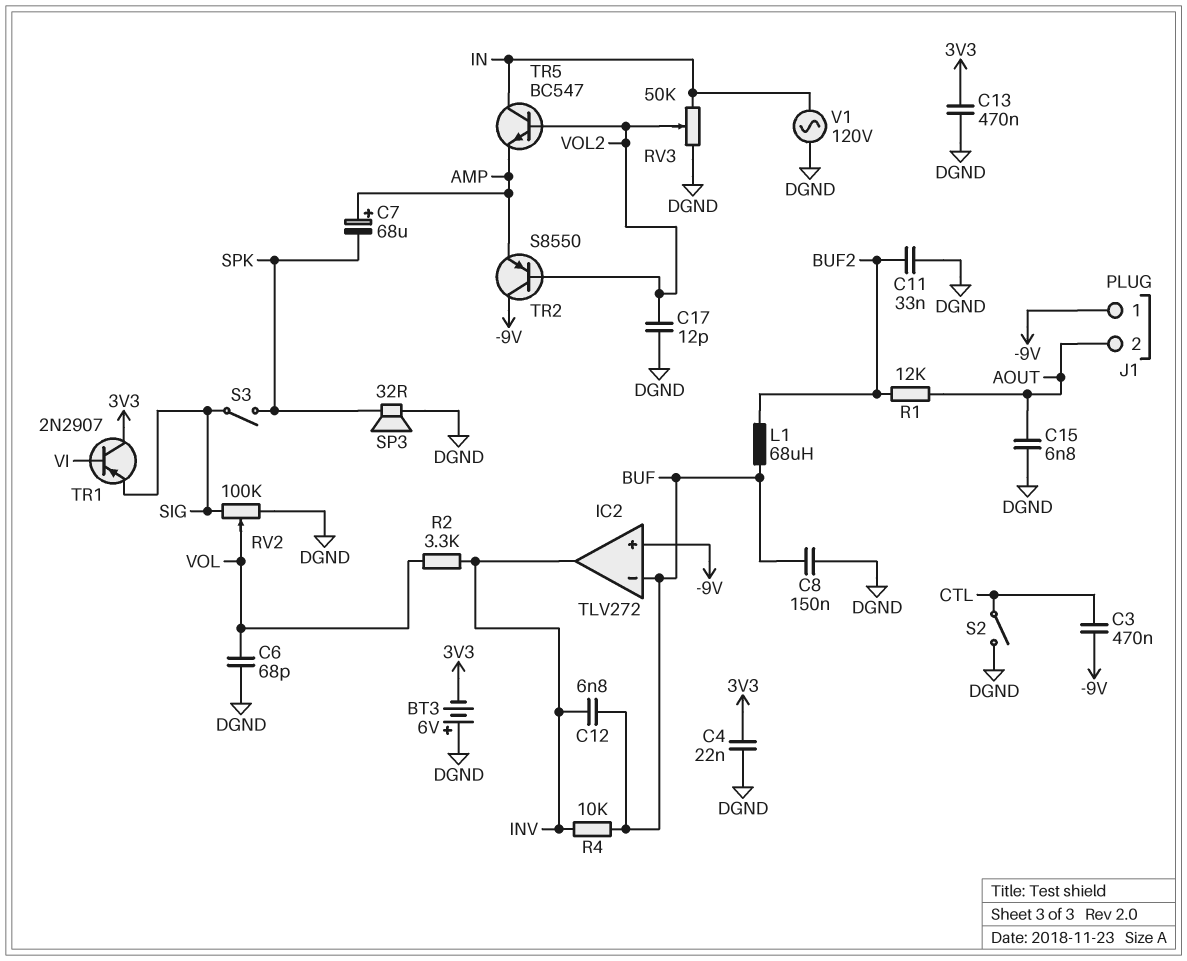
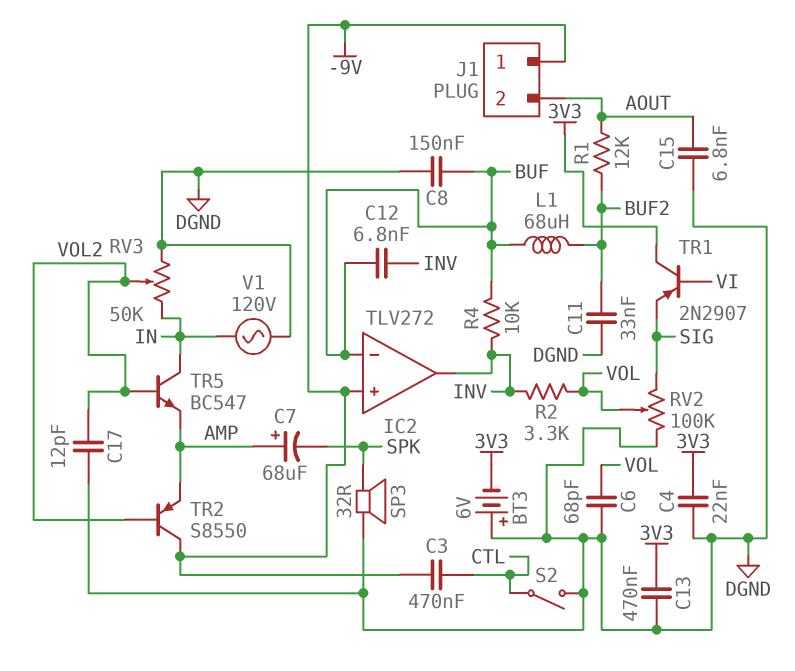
S3: switch (SIG, SPK) -> none

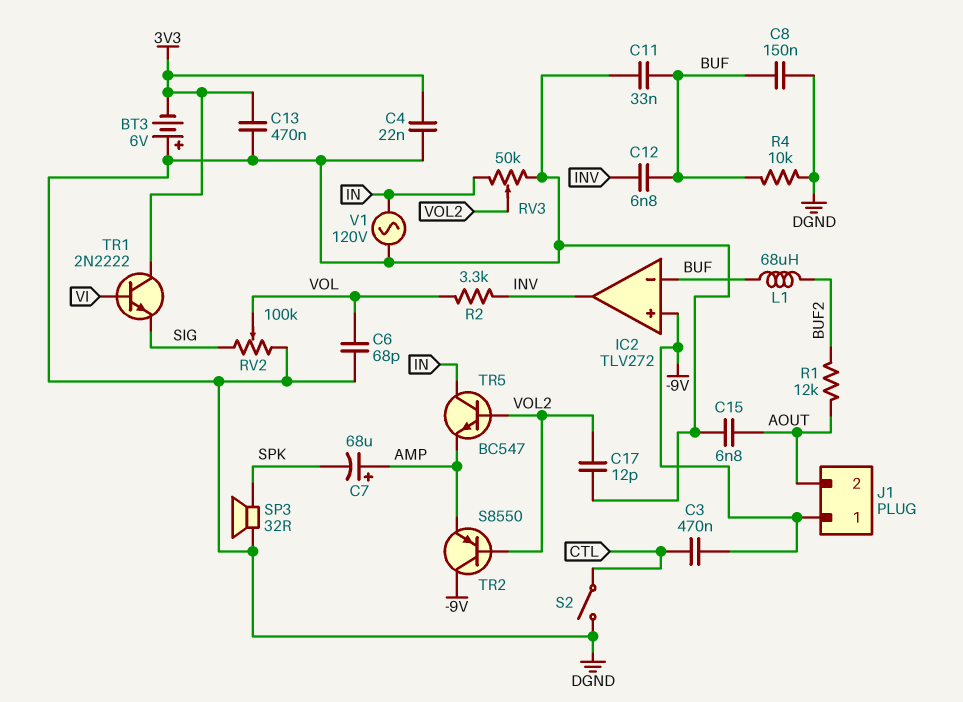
C11: 33nF (BUF2, DGND) -> 33nF (BUF, DGND)
R4: 10k (BUF, INV) -> 10k (BUF, DGND)
TR1: PNP 2N2907 (B VI, C 3V3, E SIG) -> NPN 2N2222 (B VI, C 3V3, E SIG)

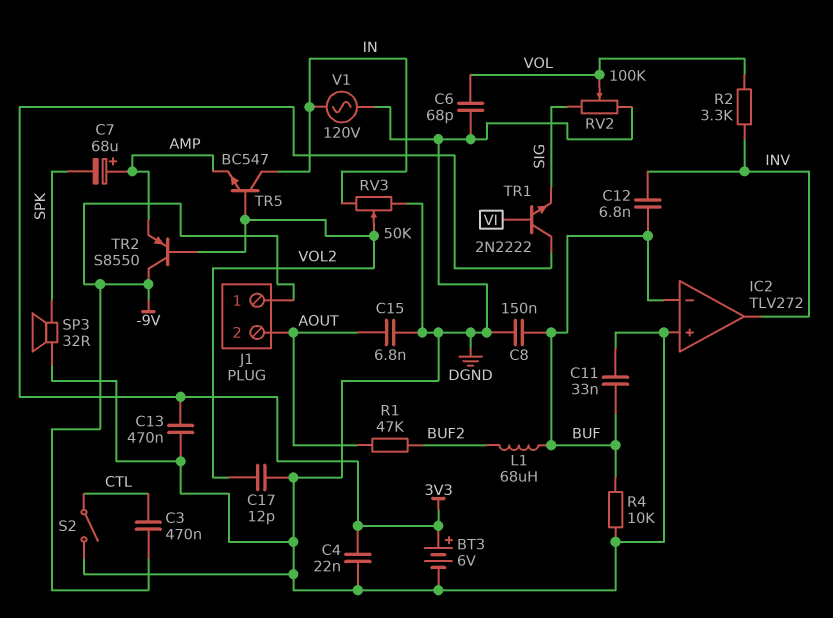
BT3: 6V (plus DGND, minus 3V3) -> 6V (plus 3V3, minus DGND)
IC2 pin in+: -9V -> DGND
R1: 12k (AOUT, BUF2) -> 47k (AOUT, BUF2)

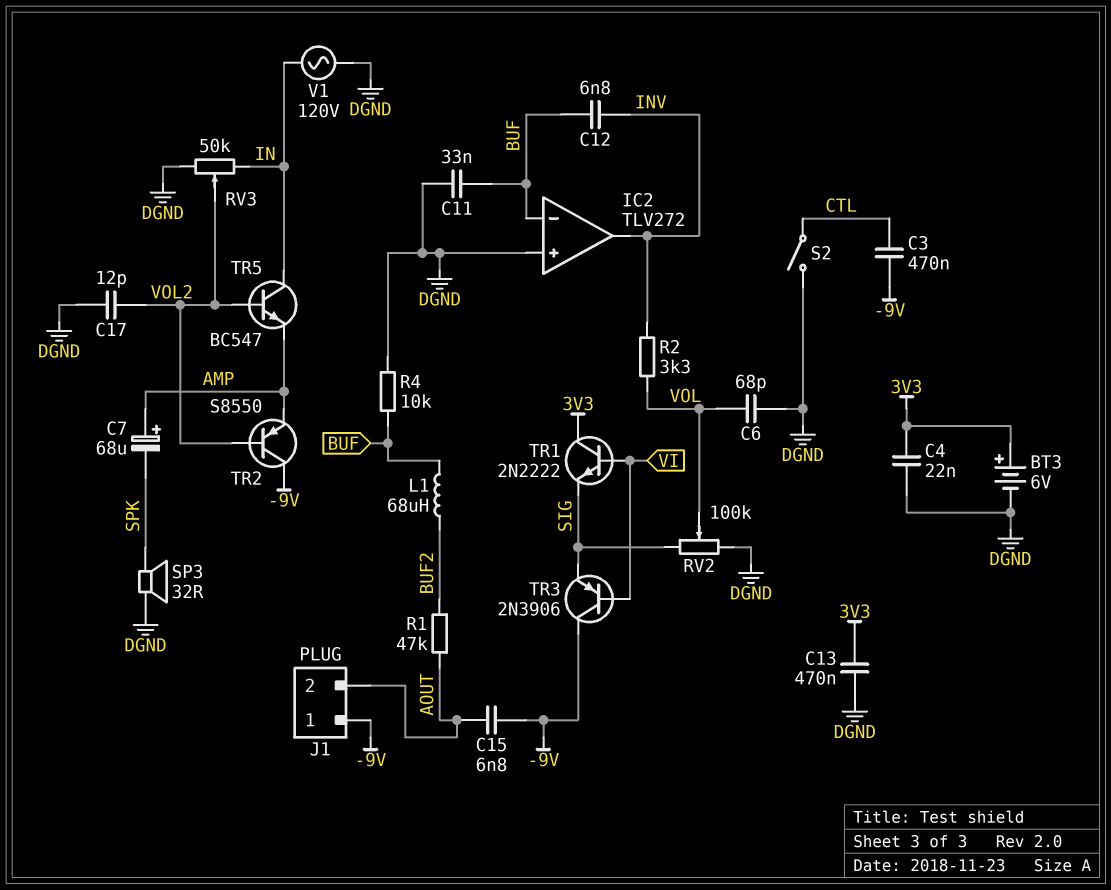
C8: 150nF (BUF, DGND) -> none
C15: 6.8nF (AOUT, DGND) -> 6.8nF (-9V, AOUT)
TR3: none -> PNP 2N3906 (B VI, C -9V, E SIG)

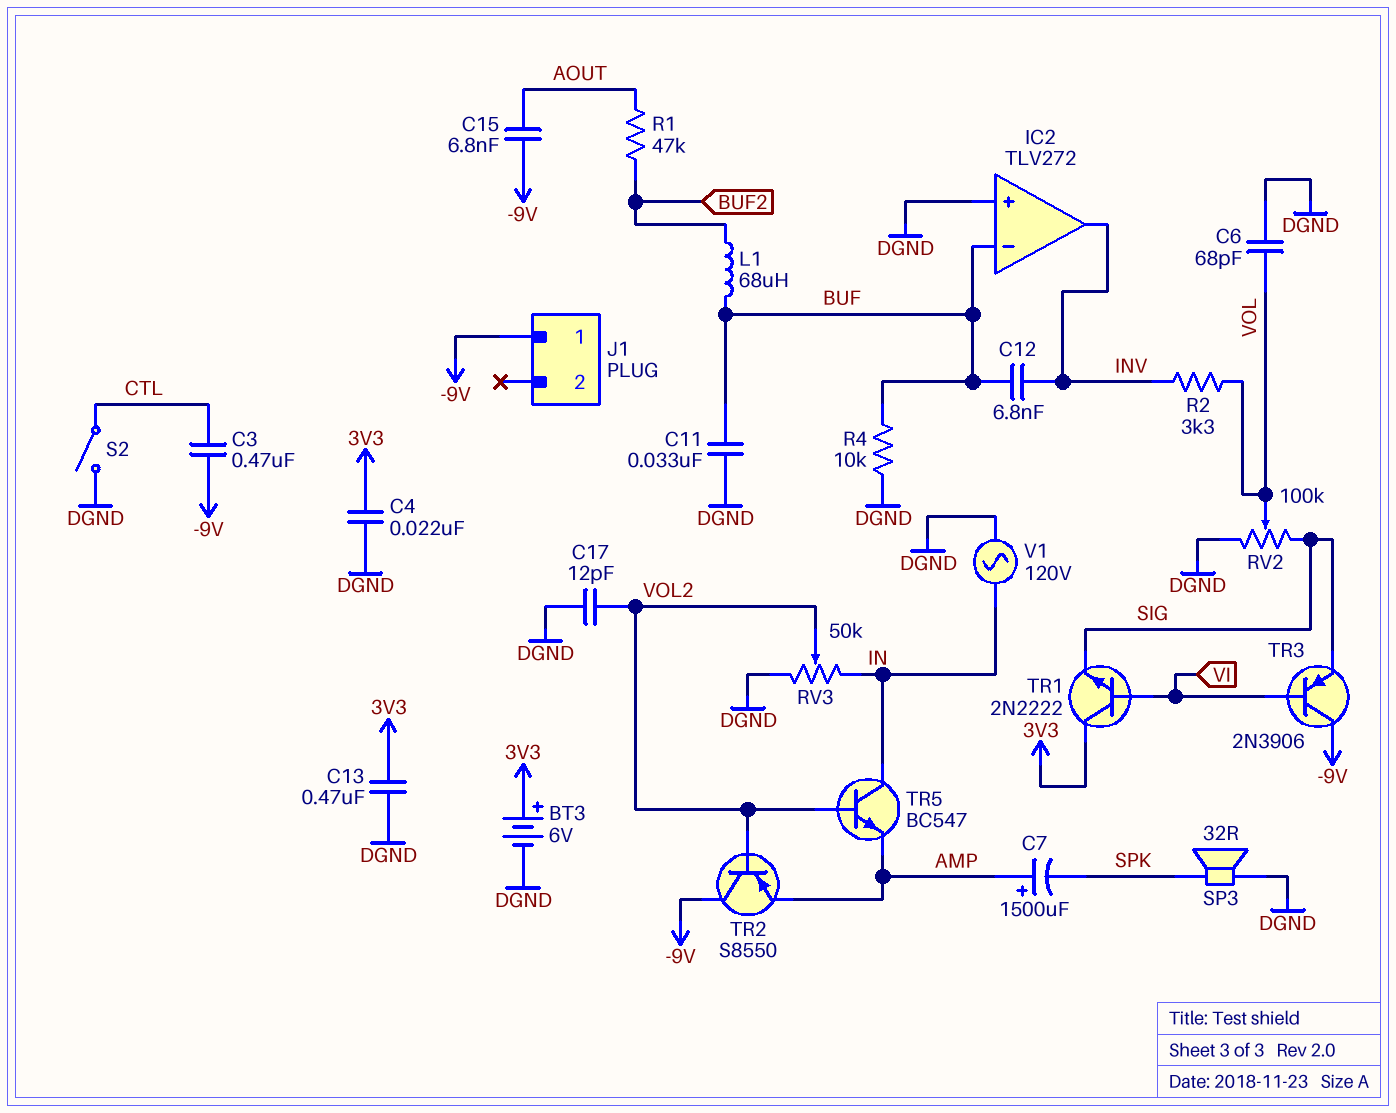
C7: 68uF (plus AMP, minus SPK) -> 1500uF (plus AMP, minus SPK)
J1 pin 2: AOUT -> none

